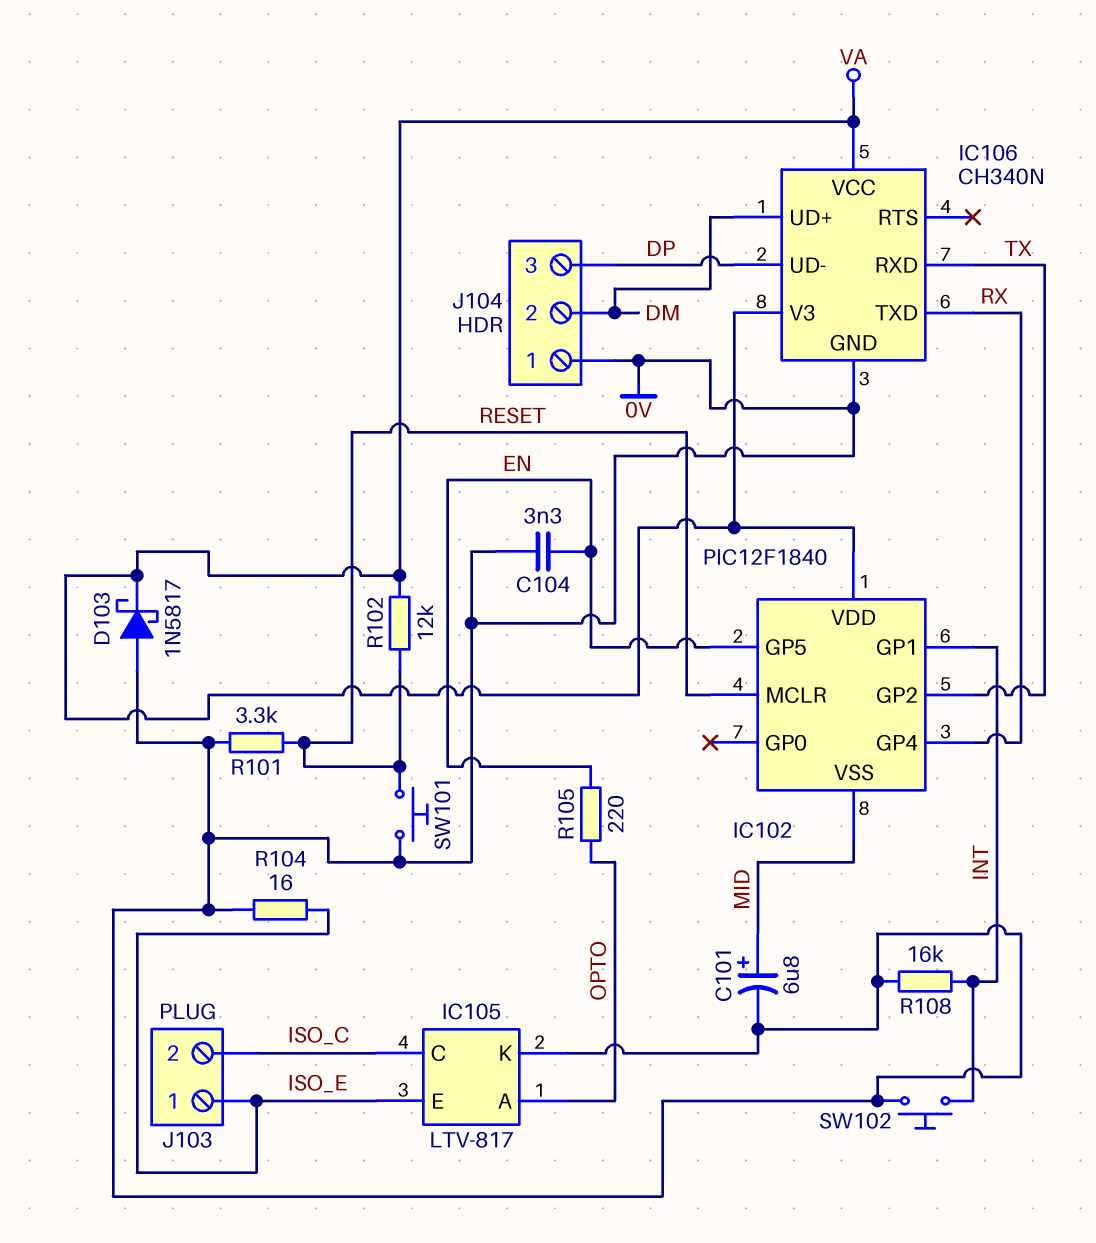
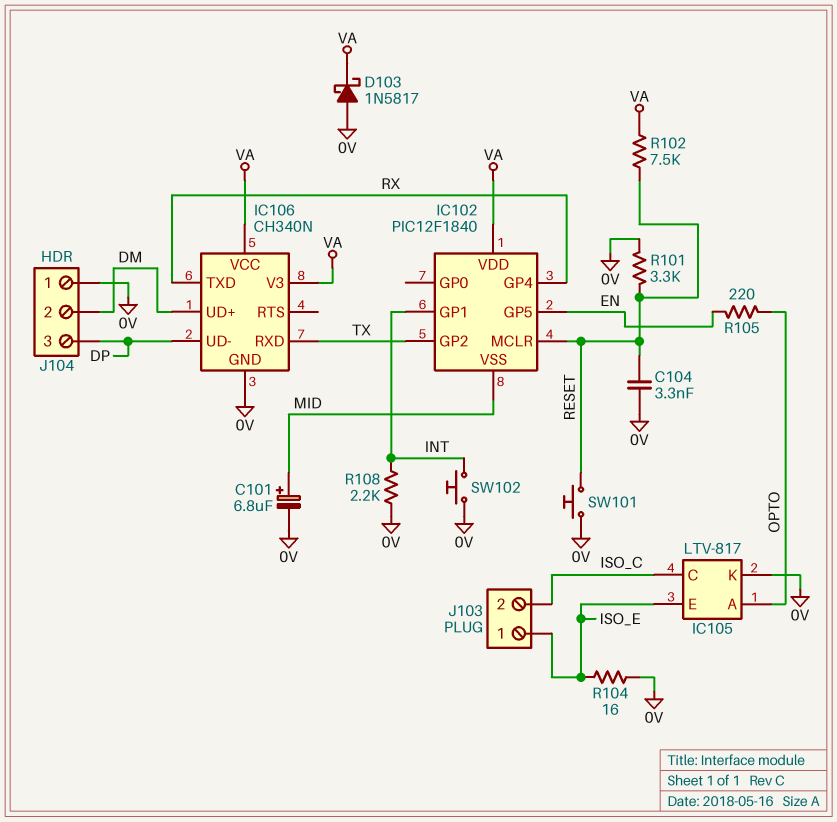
C104: 3.3nF (0V, EN) -> 3.3nF (0V, RESET)
R102: 12k (RESET, VA) -> 7.5k (RESET, VA)
R108: 16k (0V, INT) -> 2.2k (0V, INT)

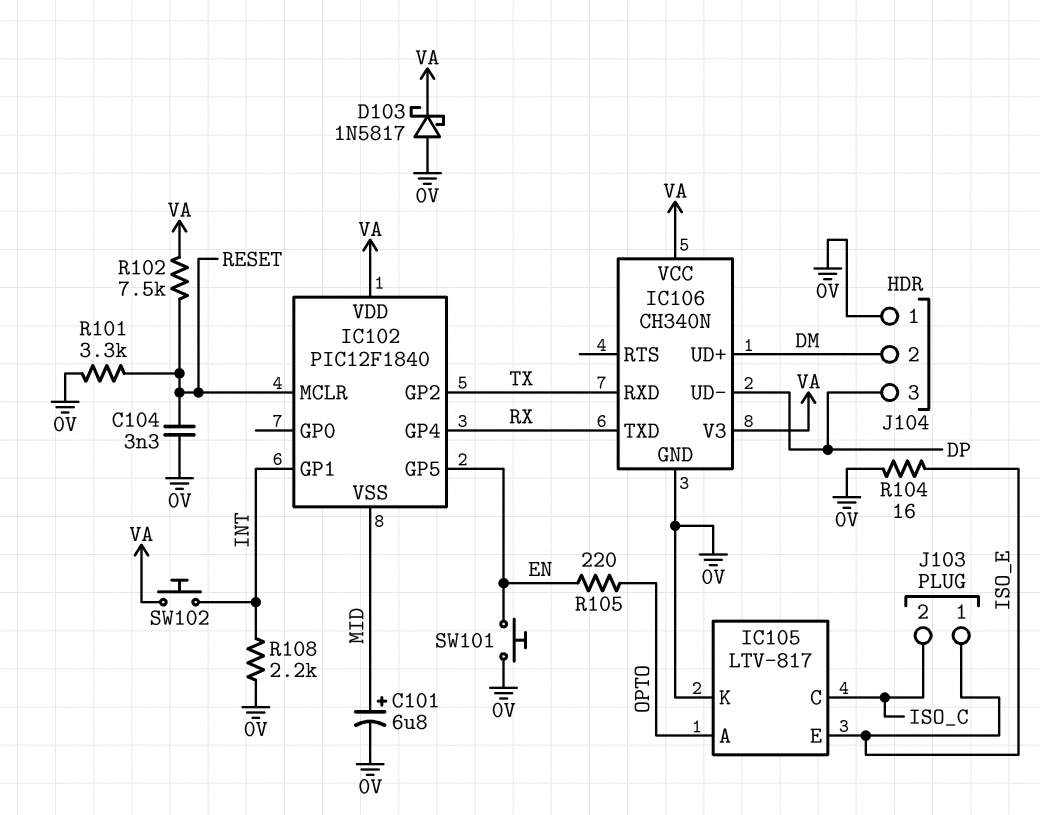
SW101: button (0V, RESET) -> button (0V, EN)
SW102: button (0V, INT) -> button (INT, VA)

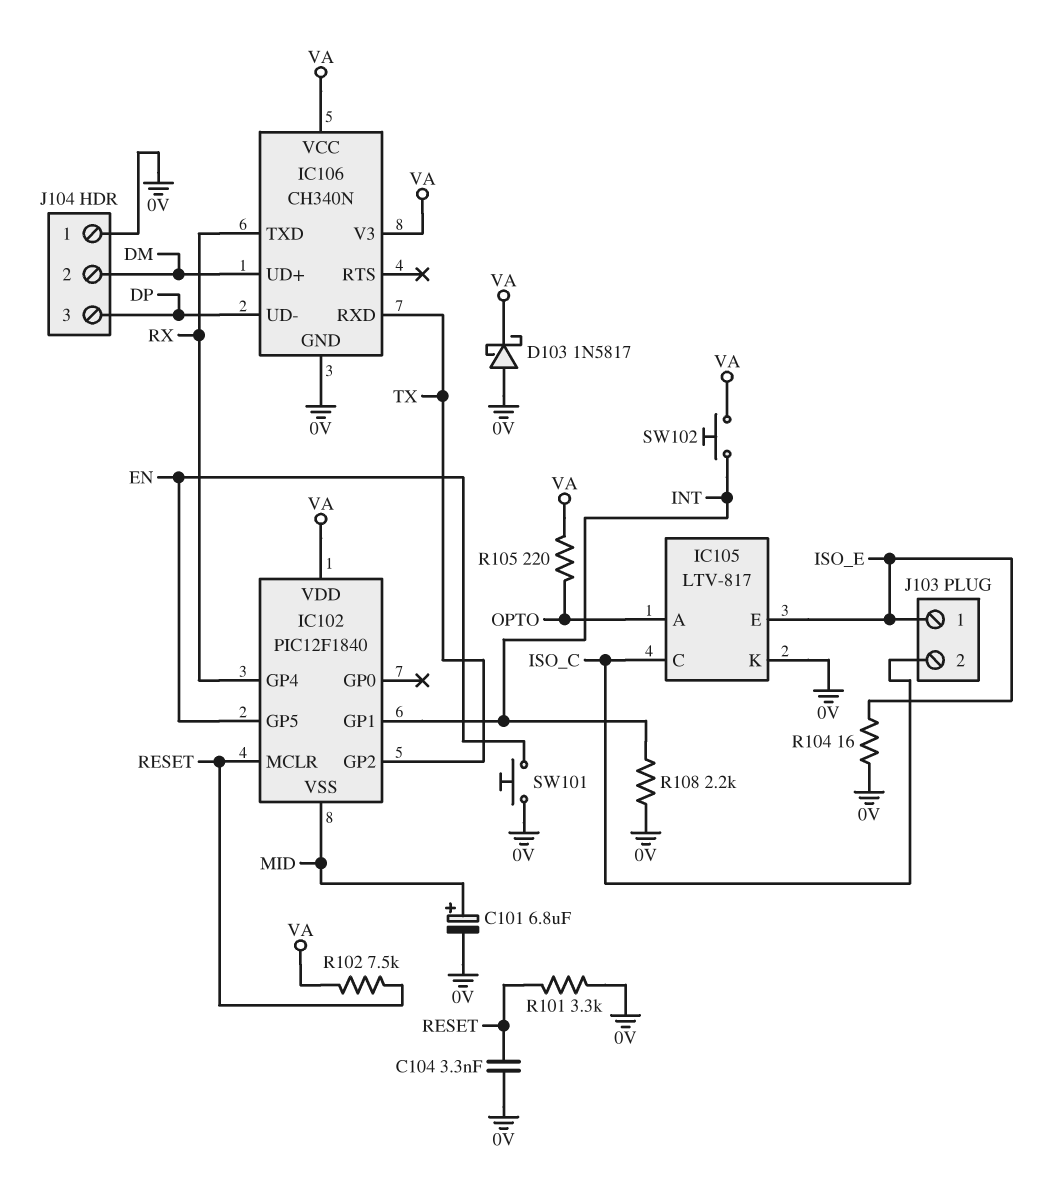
R105: 220 (EN, OPTO) -> 220 (OPTO, VA)

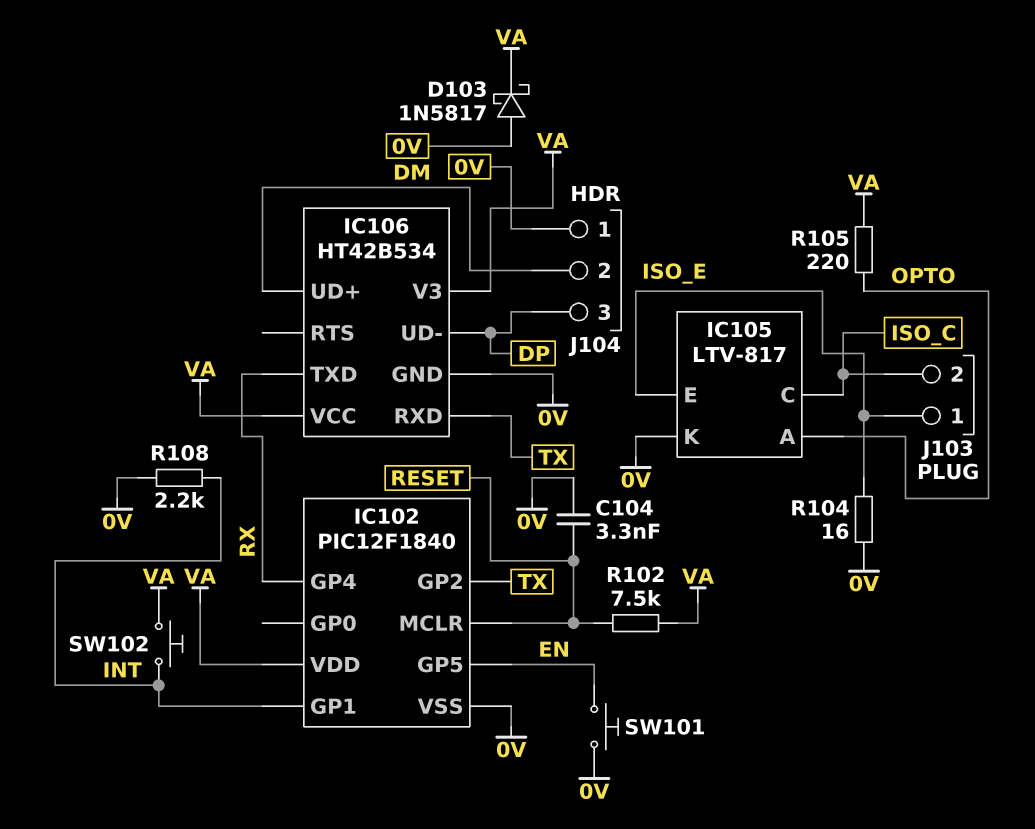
C101: 6.8uF (plus MID, minus 0V) -> none
IC102 pin VSS: MID -> 0V
IC106: CH340N -> HT42B534
R101: 3.3k (0V, RESET) -> none

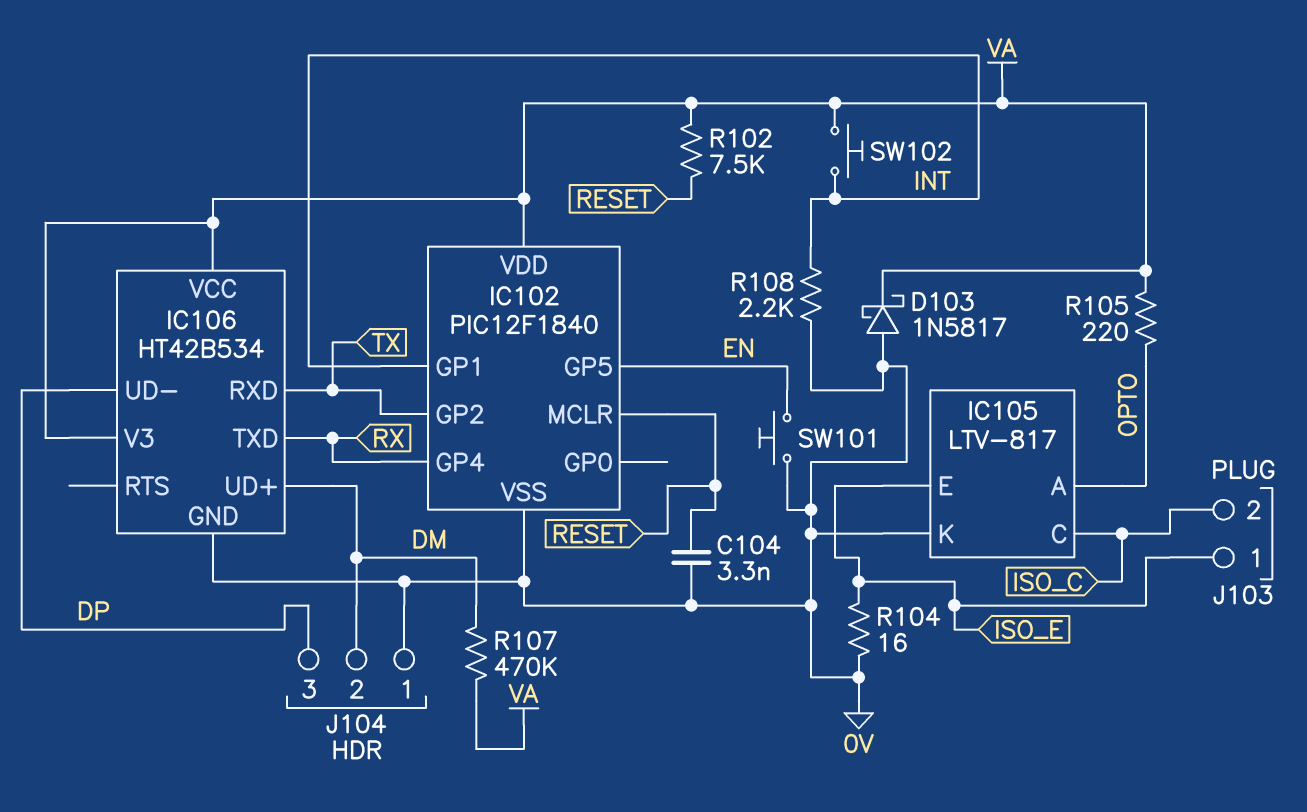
R107: none -> 470k (DM, VA)

